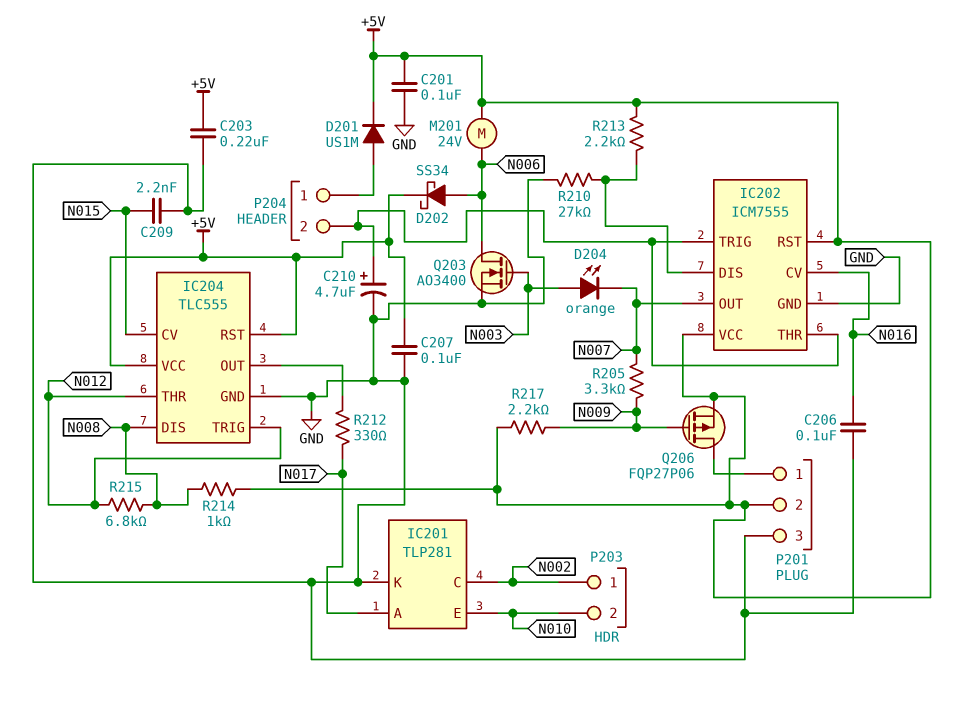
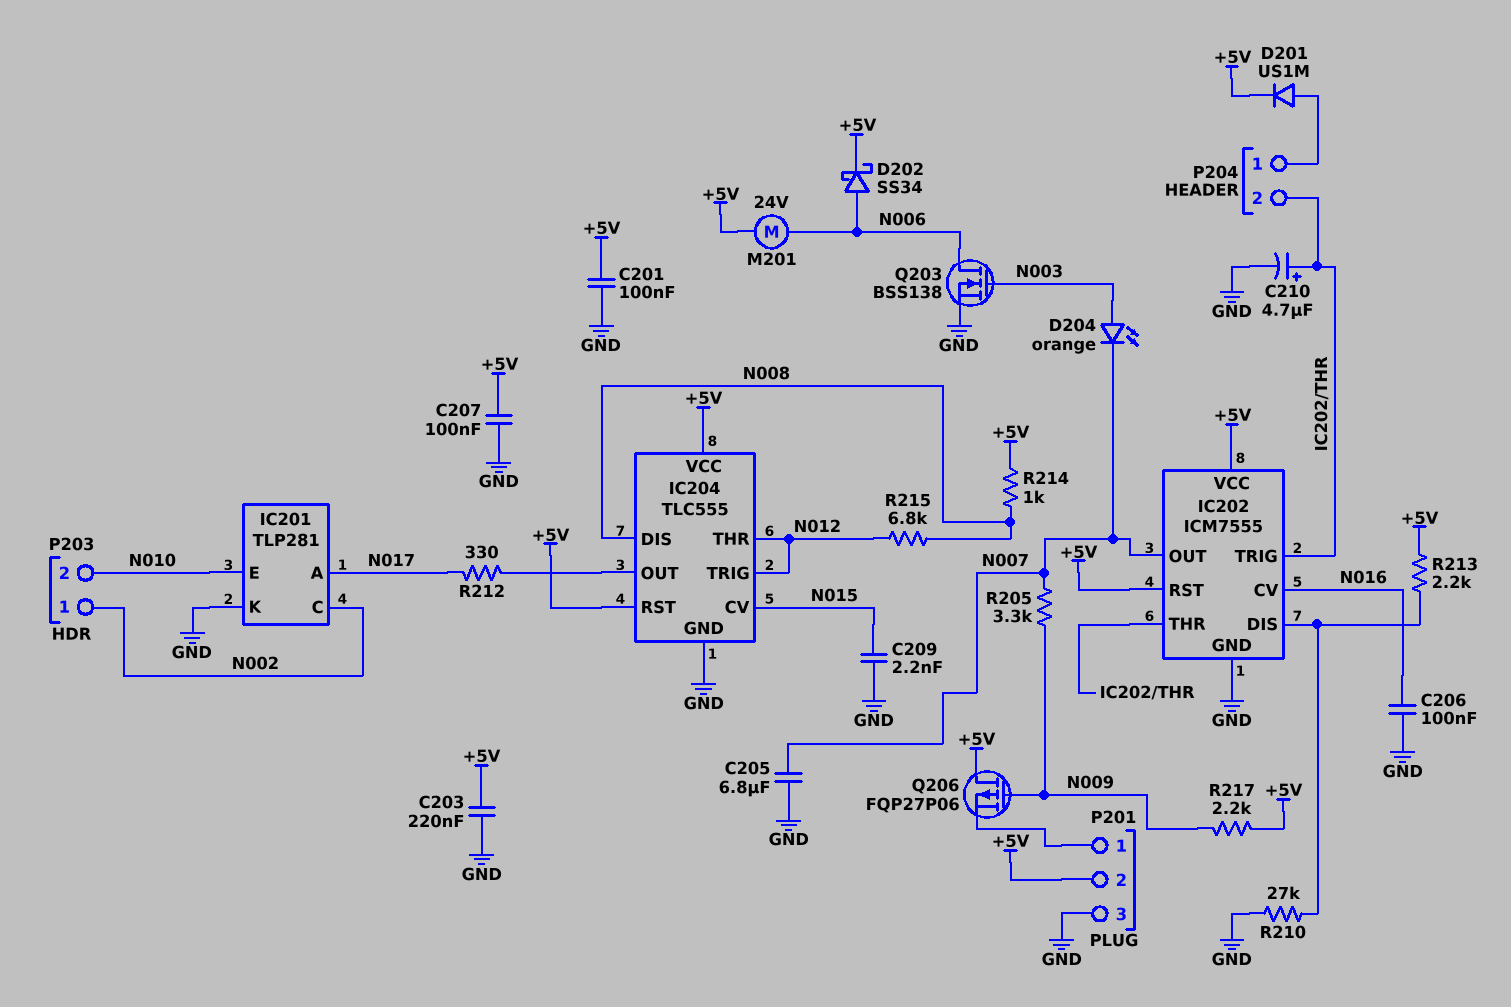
C205: none -> 6.8uF (GND, N007)
Q203: NMOS AO3400 (G N003, D N006, S GND) -> NMOS BSS138 (G N003, D N006, S GND)
Q206: PMOS FQP27P06 (G N009, D P201/1, S +5V) -> PMOS FQP27P06 (G N009, D +5V, S P201/1)

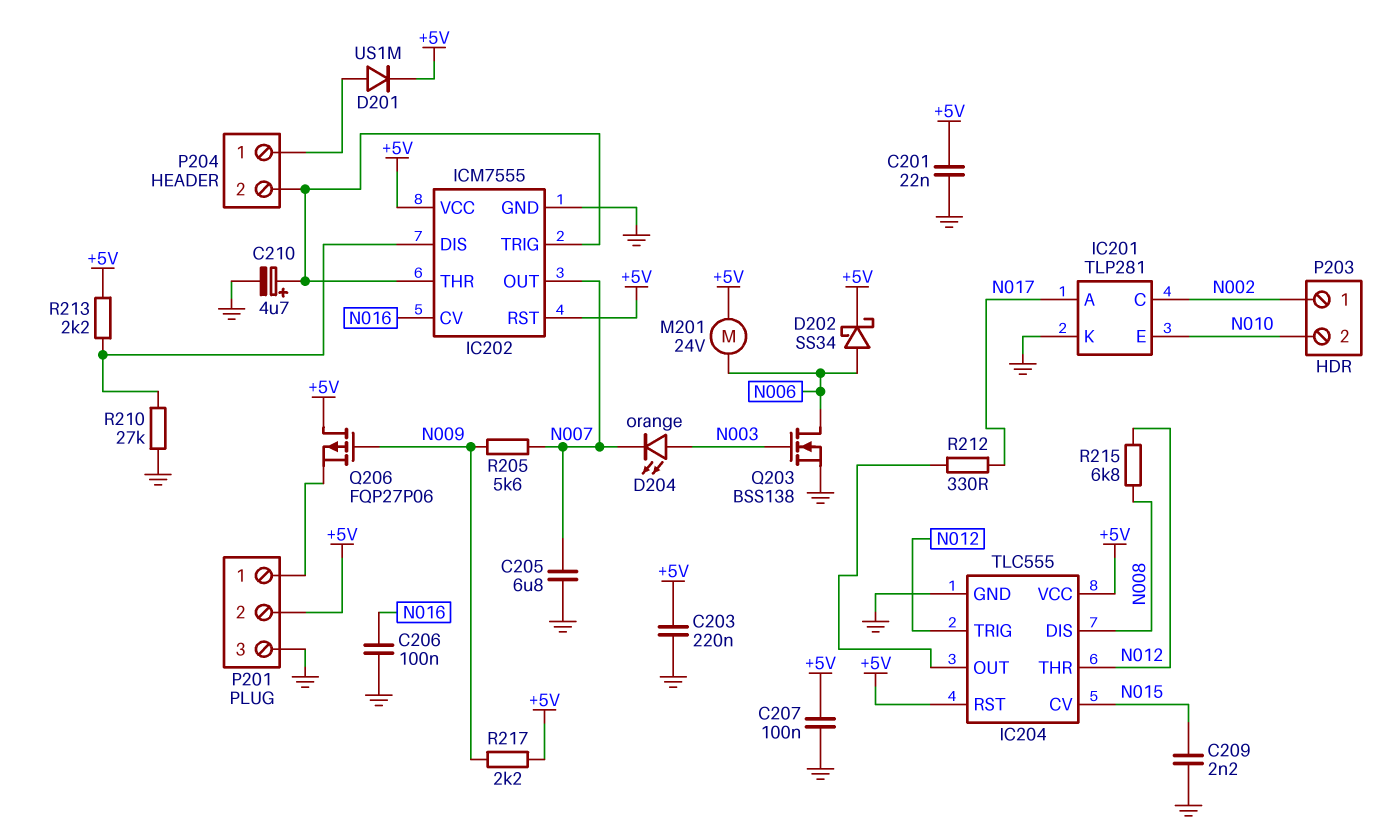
C201: 100nF (+5V, GND) -> 22nF (+5V, GND)
R205: 3.3k (N007, N009) -> 5.6k (N007, N009)
R214: 1k (+5V, N008) -> none

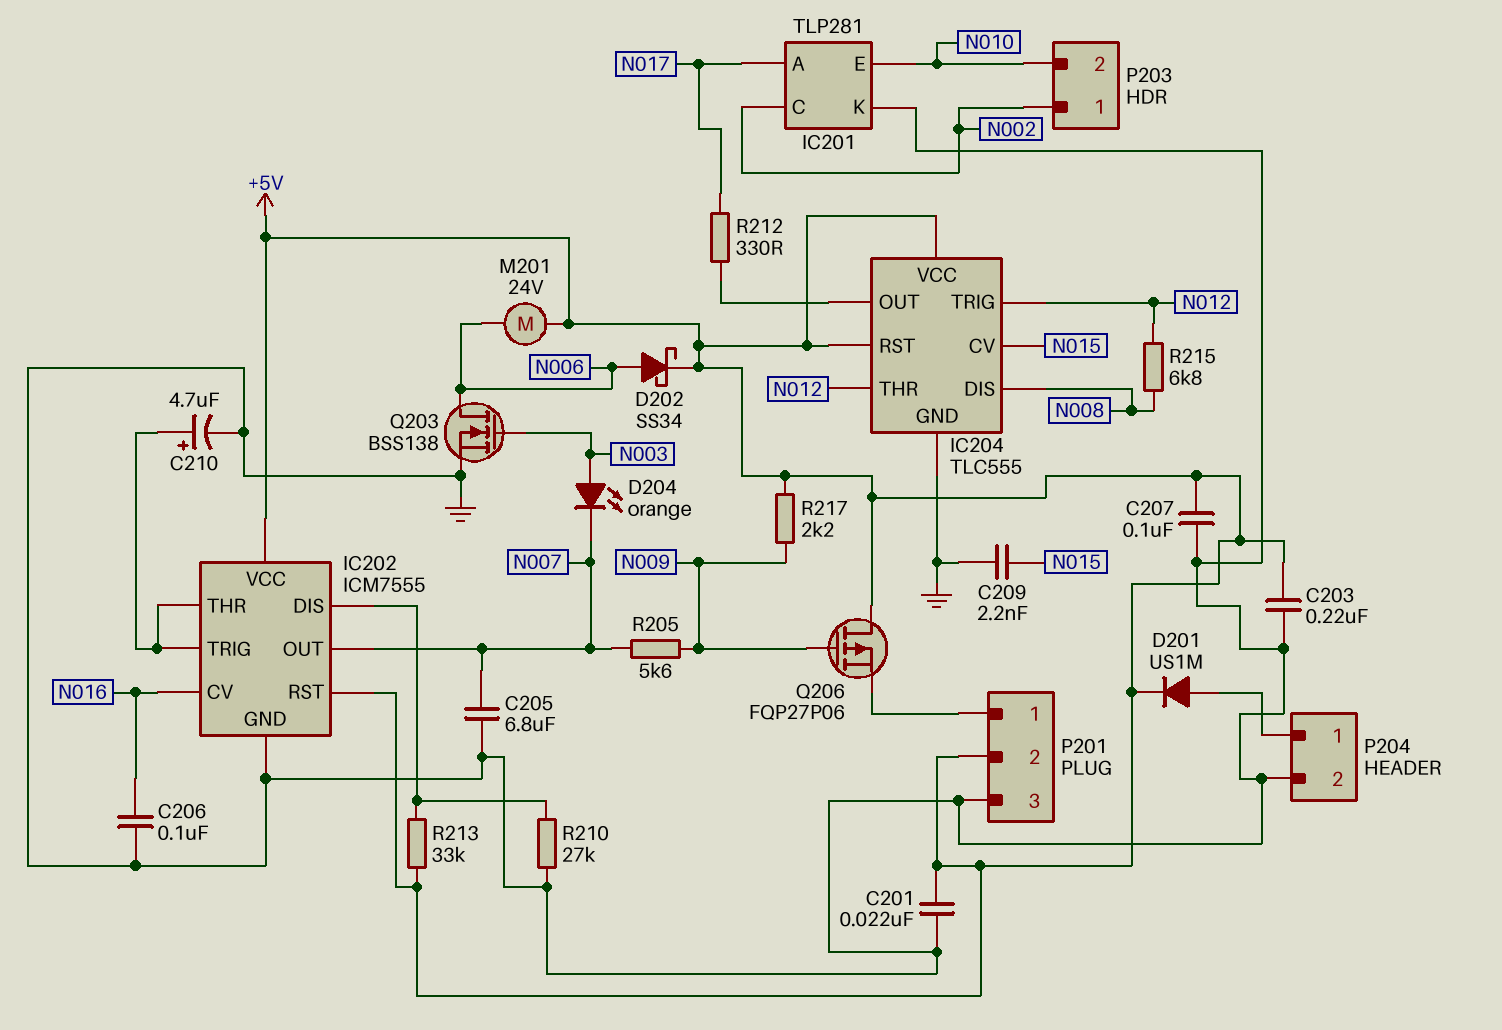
P204 pin 2: IC202/THR -> GND
R213: 2.2k (+5V, IC202/DIS) -> 33k (+5V, IC202/DIS)

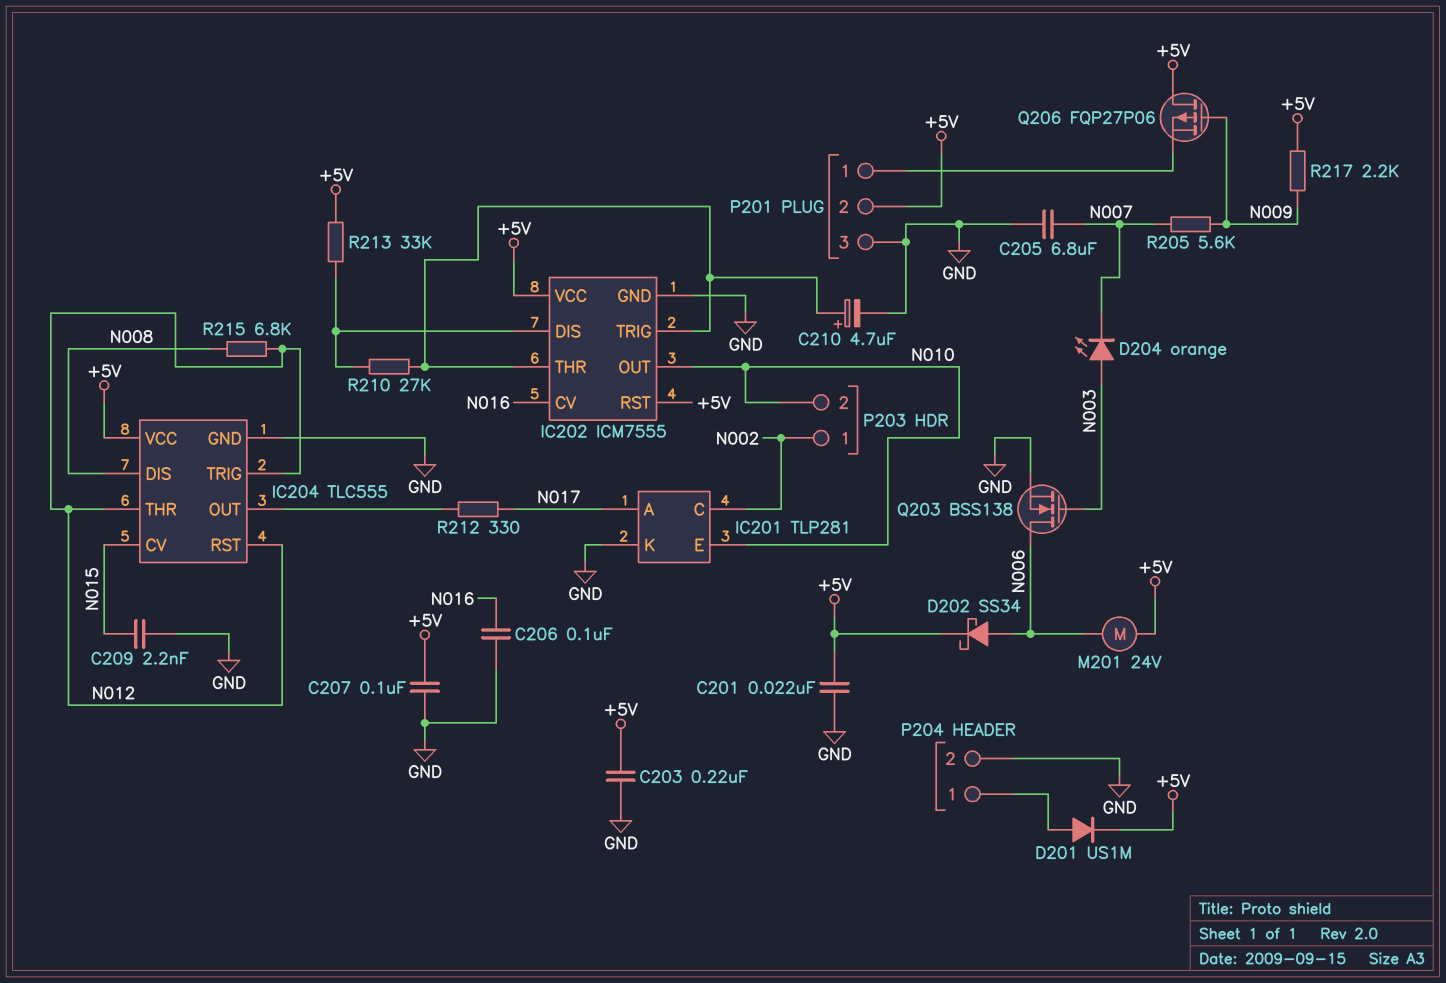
IC202 pin OUT: N007 -> N010
IC204 pin RST: +5V -> N012
R210: 27k (GND, IC202/DIS) -> 27k (IC202/DIS, IC202/THR)

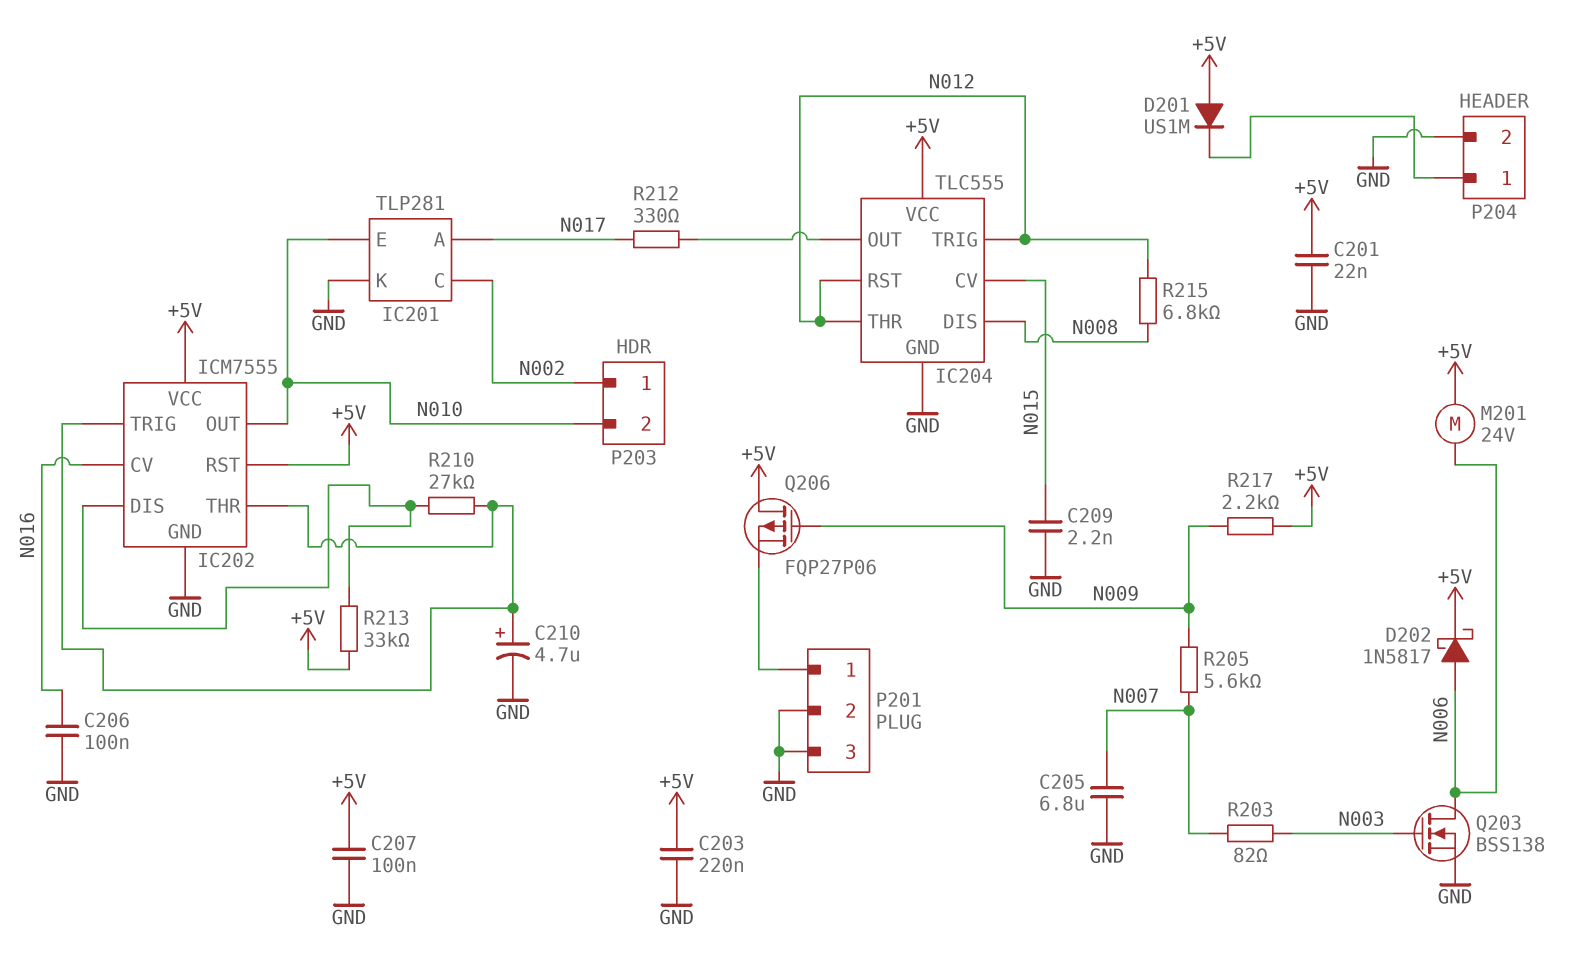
D201: diode US1M (A P204/1, K +5V) -> diode US1M (A +5V, K P204/1)
D202: schottky SS34 (A N006, K +5V) -> schottky 1N5817 (A N006, K +5V)
D204: LED orange (A N003, K N007) -> none
P201 pin 2: +5V -> GND
R203: none -> 82 (N003, N007)

